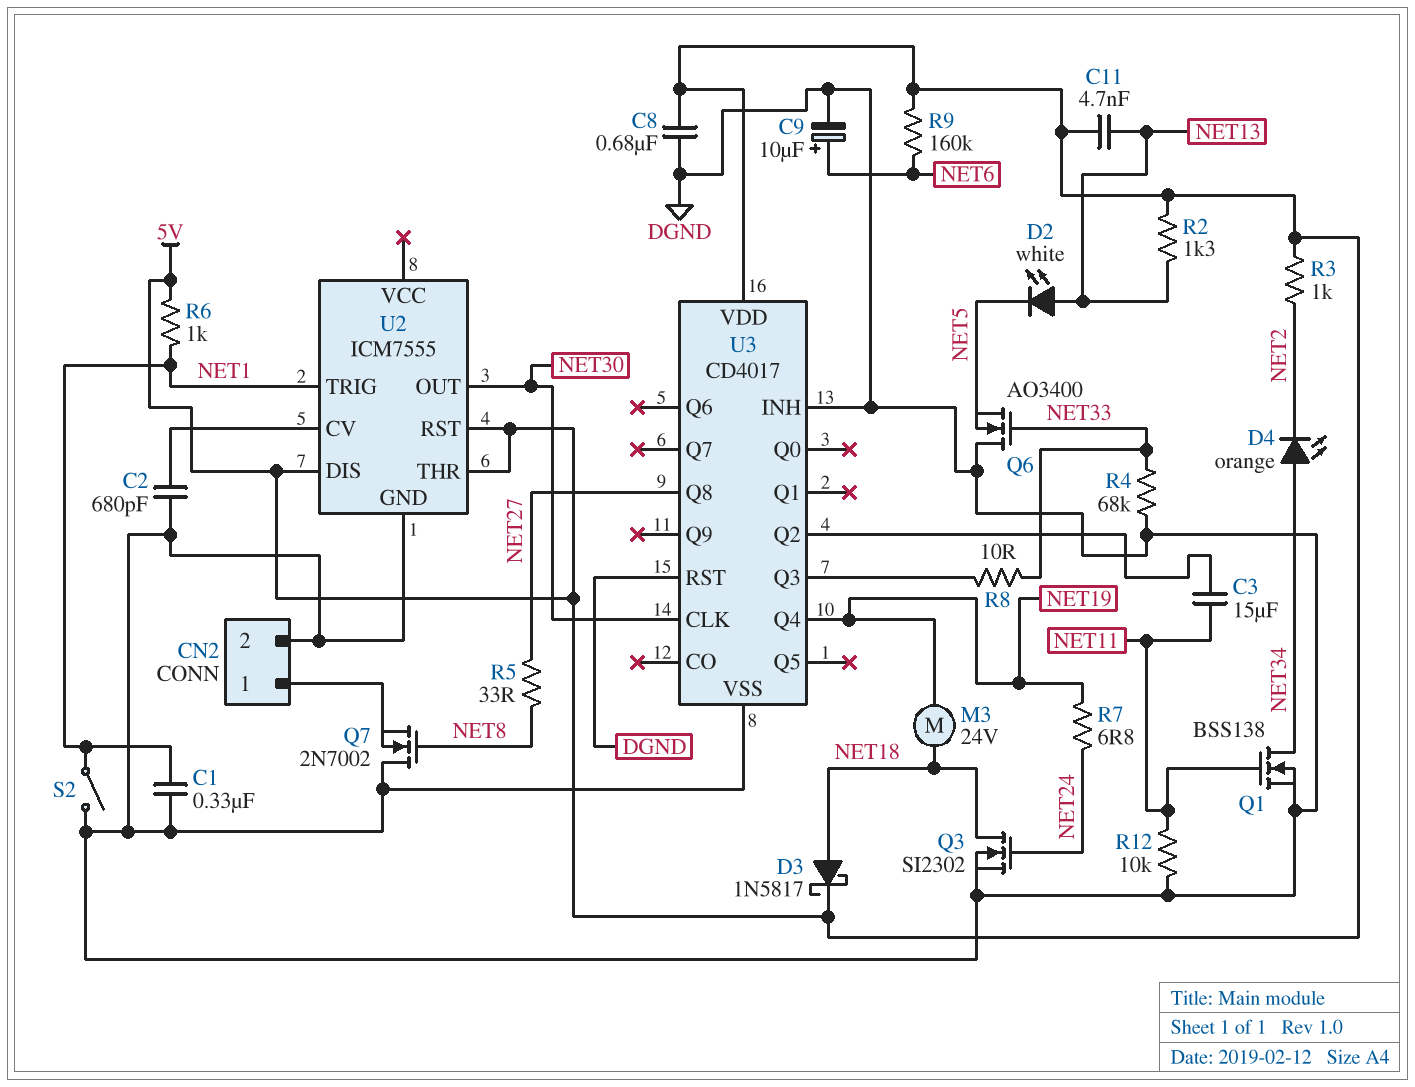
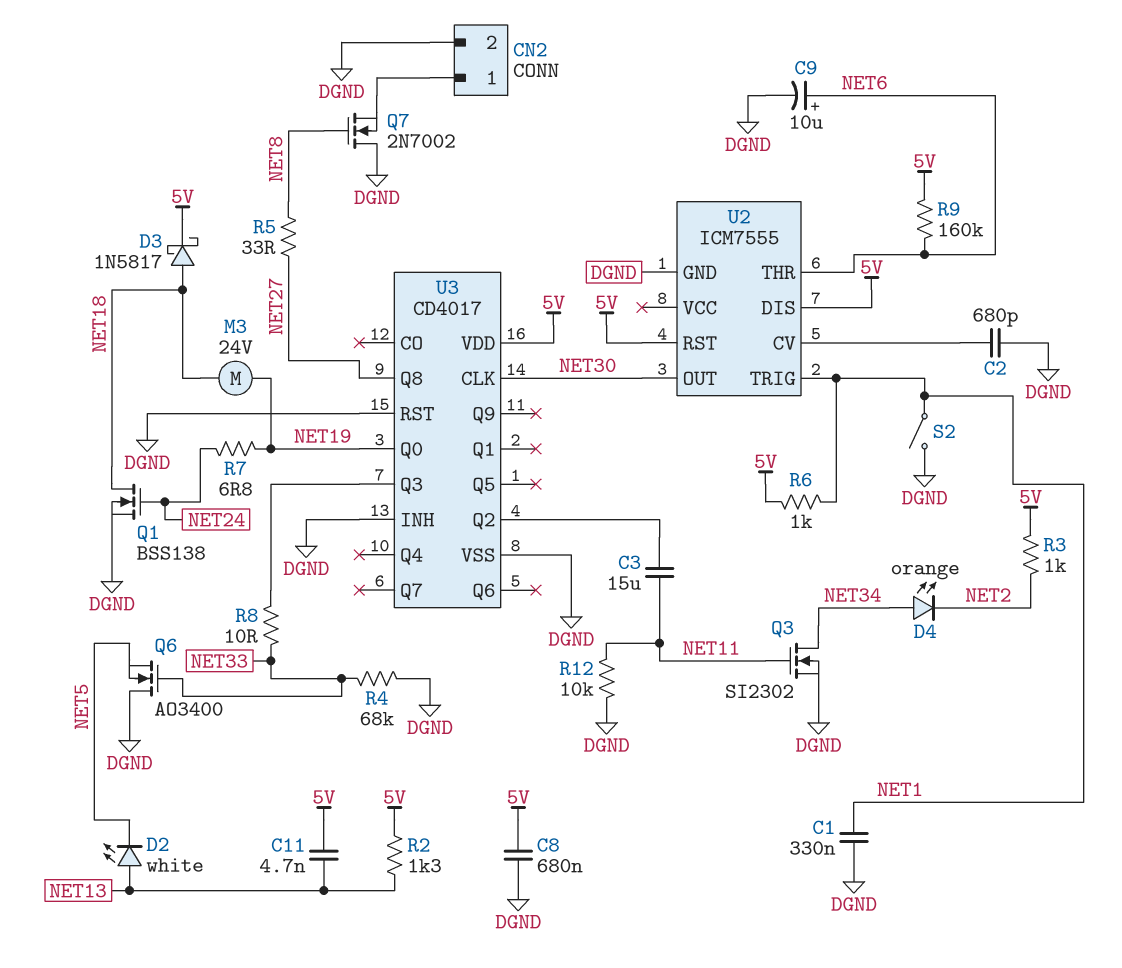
Q1: NMOS BSS138 (G NET11, D NET34, S DGND) -> NMOS BSS138 (G NET24, D NET18, S DGND)
Q3: NMOS SI2302 (G NET24, D NET18, S DGND) -> NMOS SI2302 (G NET11, D NET34, S DGND)
U2 pin THR: 5V -> NET6
U3 pin Q0: none -> NET19
U3 pin Q4: NET19 -> none

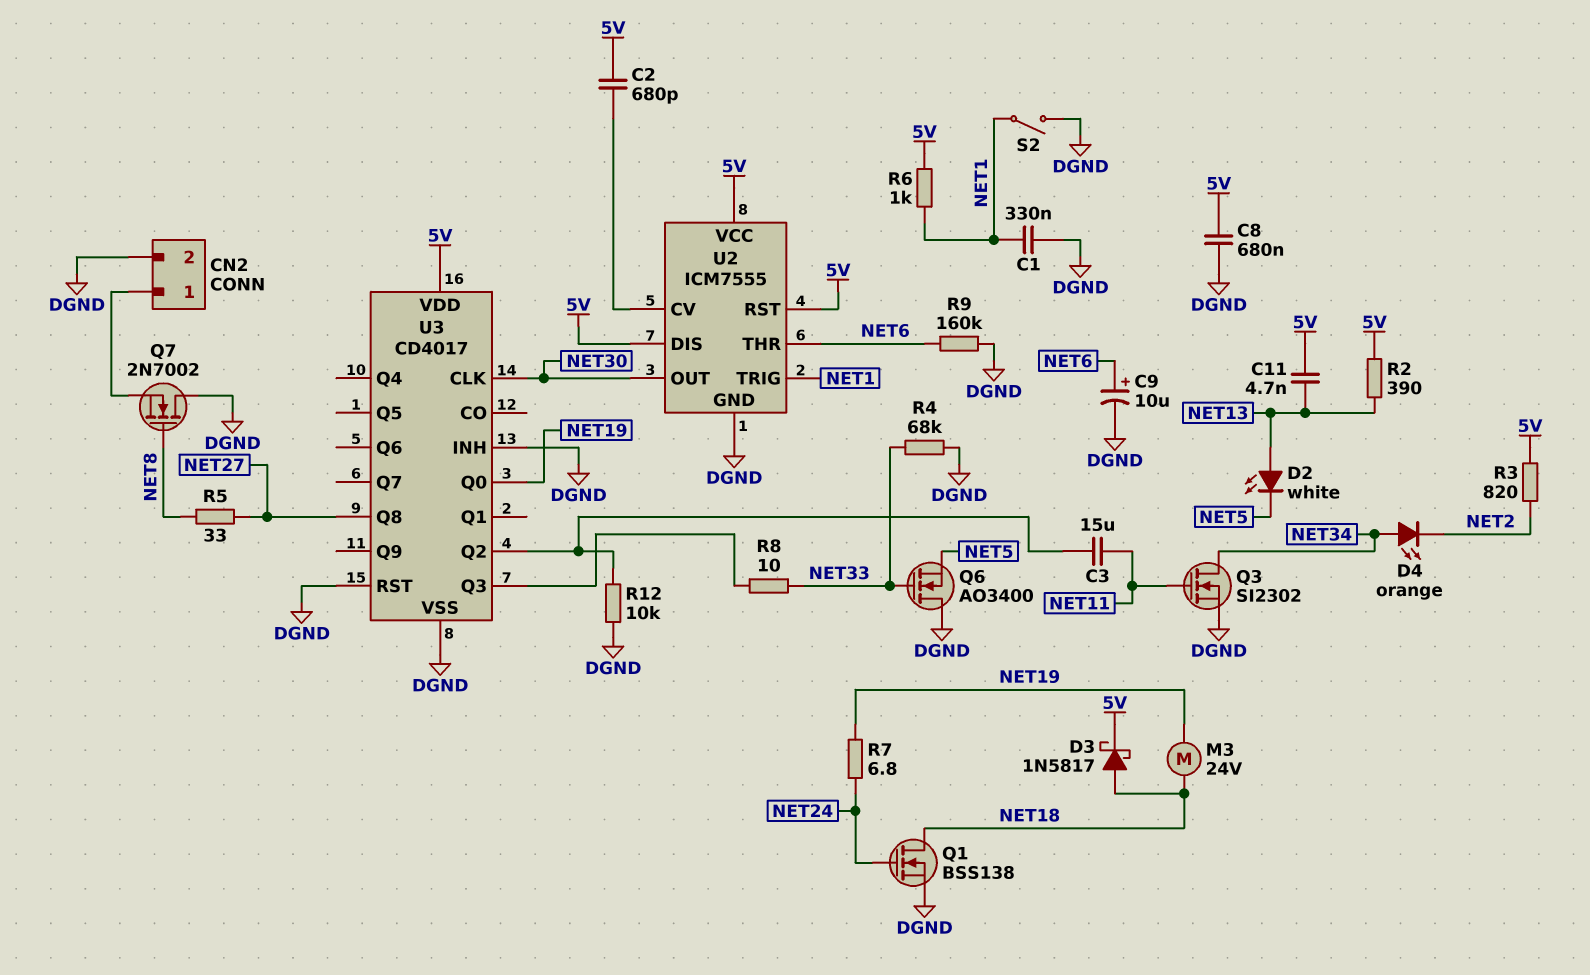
C2: 680pF (DGND, U2/CV) -> 680pF (5V, U2/CV)
R2: 1.3k (5V, NET13) -> 390 (5V, NET13)
R3: 1k (5V, NET2) -> 820 (5V, NET2)
R9: 160k (5V, NET6) -> 160k (DGND, NET6)
R12: 10k (DGND, NET11) -> 10k (DGND, U3/Q2)
U2 pin VCC: none -> 5V

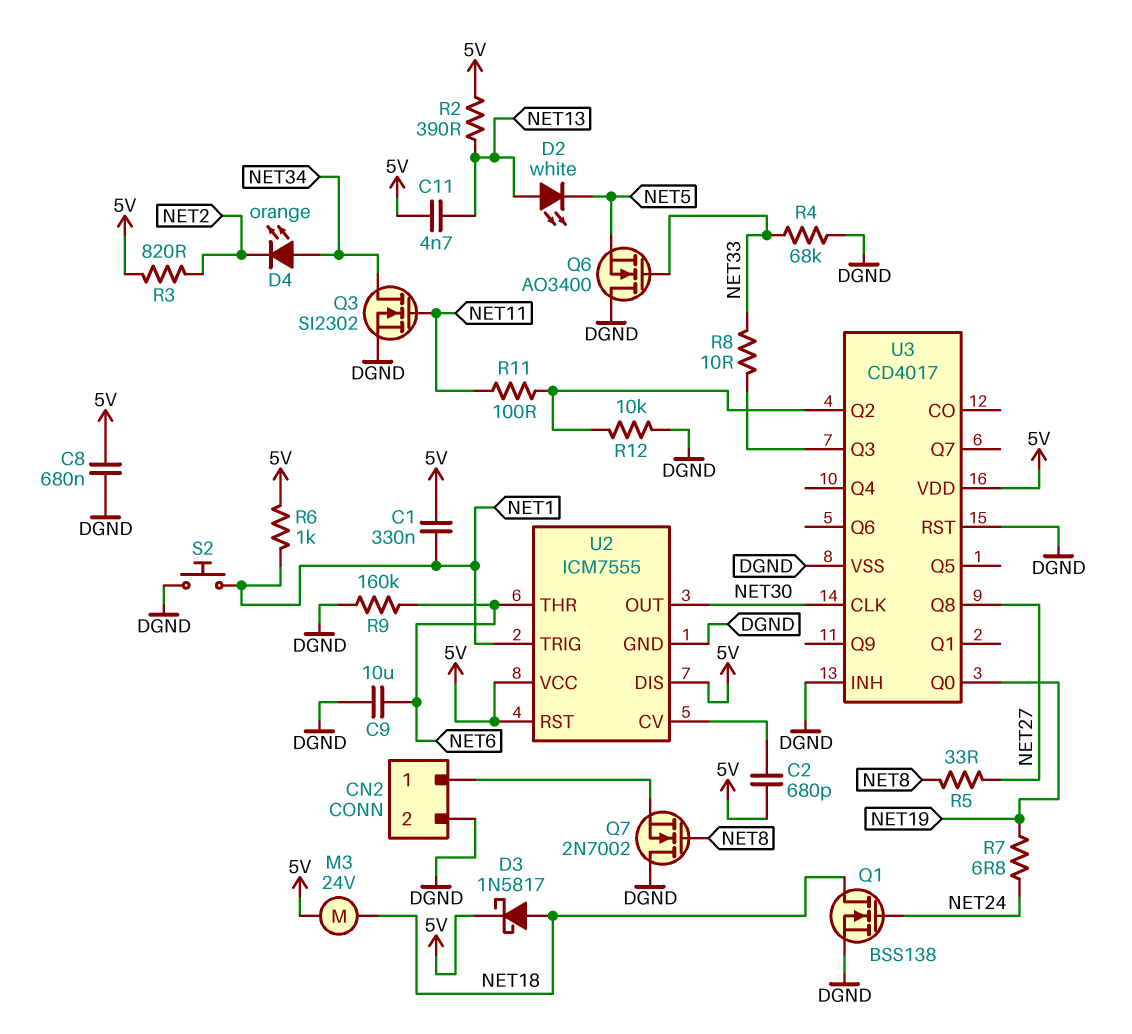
C1: 330nF (DGND, NET1) -> 330nF (5V, NET1)
C3: 15uF (NET11, U3/Q2) -> none
C9: 10uF (plus NET6, minus DGND) -> 10uF (DGND, NET6)
M3: motor 24V (NET18, NET19) -> motor 24V (5V, NET18)
R11: none -> 100 (NET11, U3/Q2)
S2: switch (DGND, NET1) -> button (DGND, NET1)

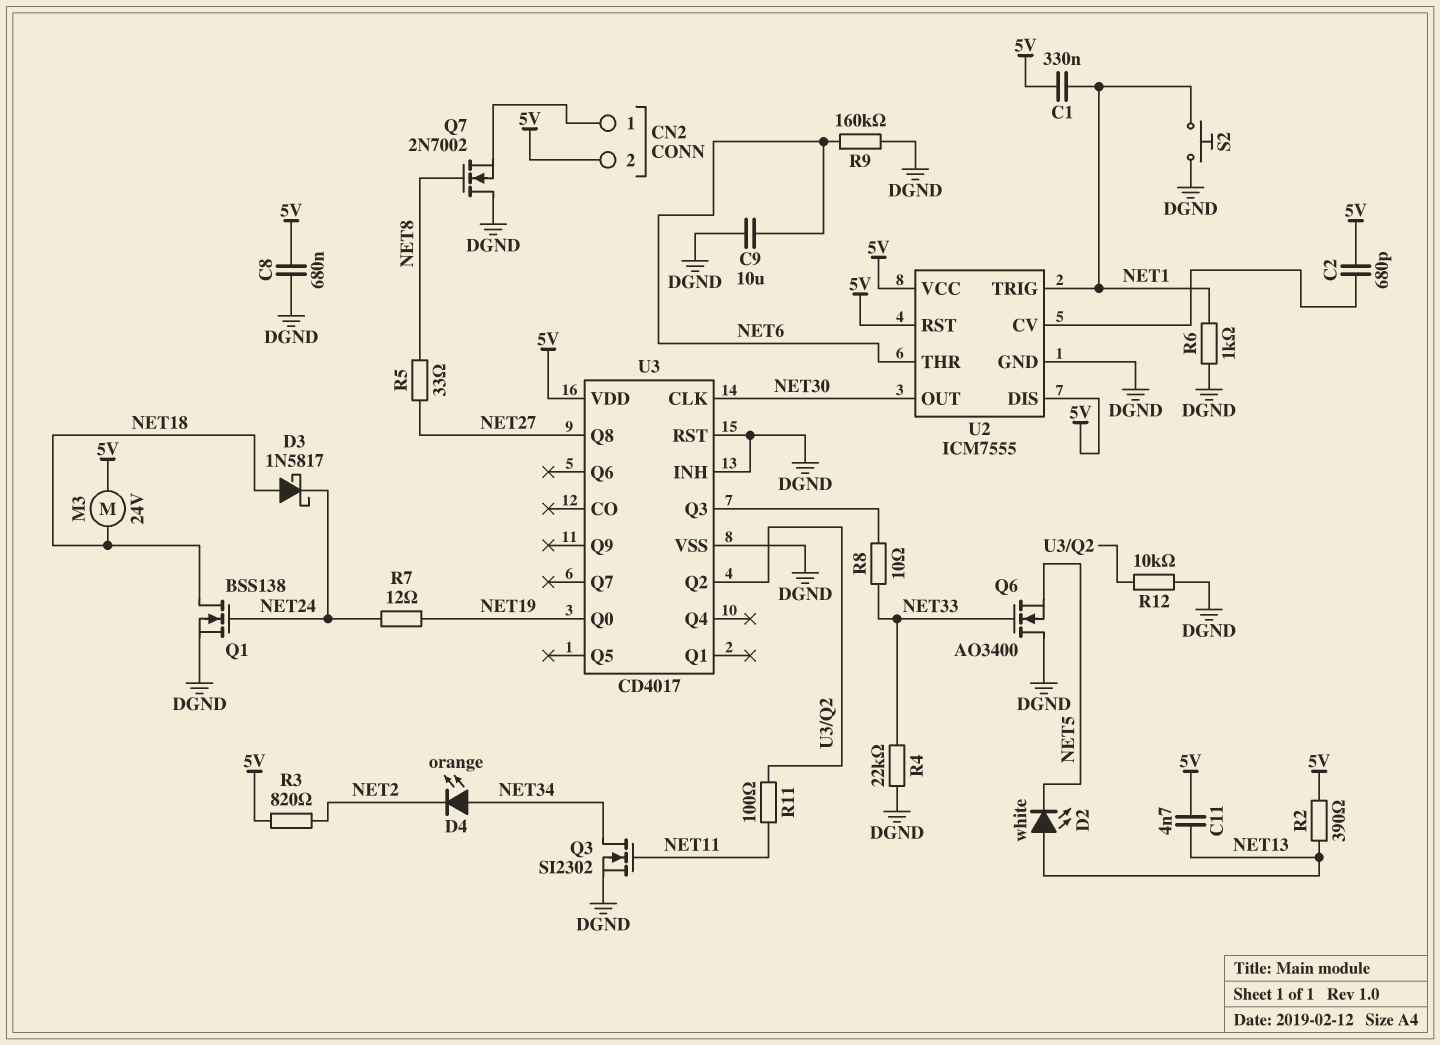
CN2 pin 2: DGND -> 5V
D3: schottky 1N5817 (A NET18, K 5V) -> schottky 1N5817 (A NET18, K NET24)
R4: 68k (DGND, NET33) -> 22k (DGND, NET33)
R6: 1k (5V, NET1) -> 1k (DGND, NET1)
R7: 6.8 (NET19, NET24) -> 12 (NET19, NET24)

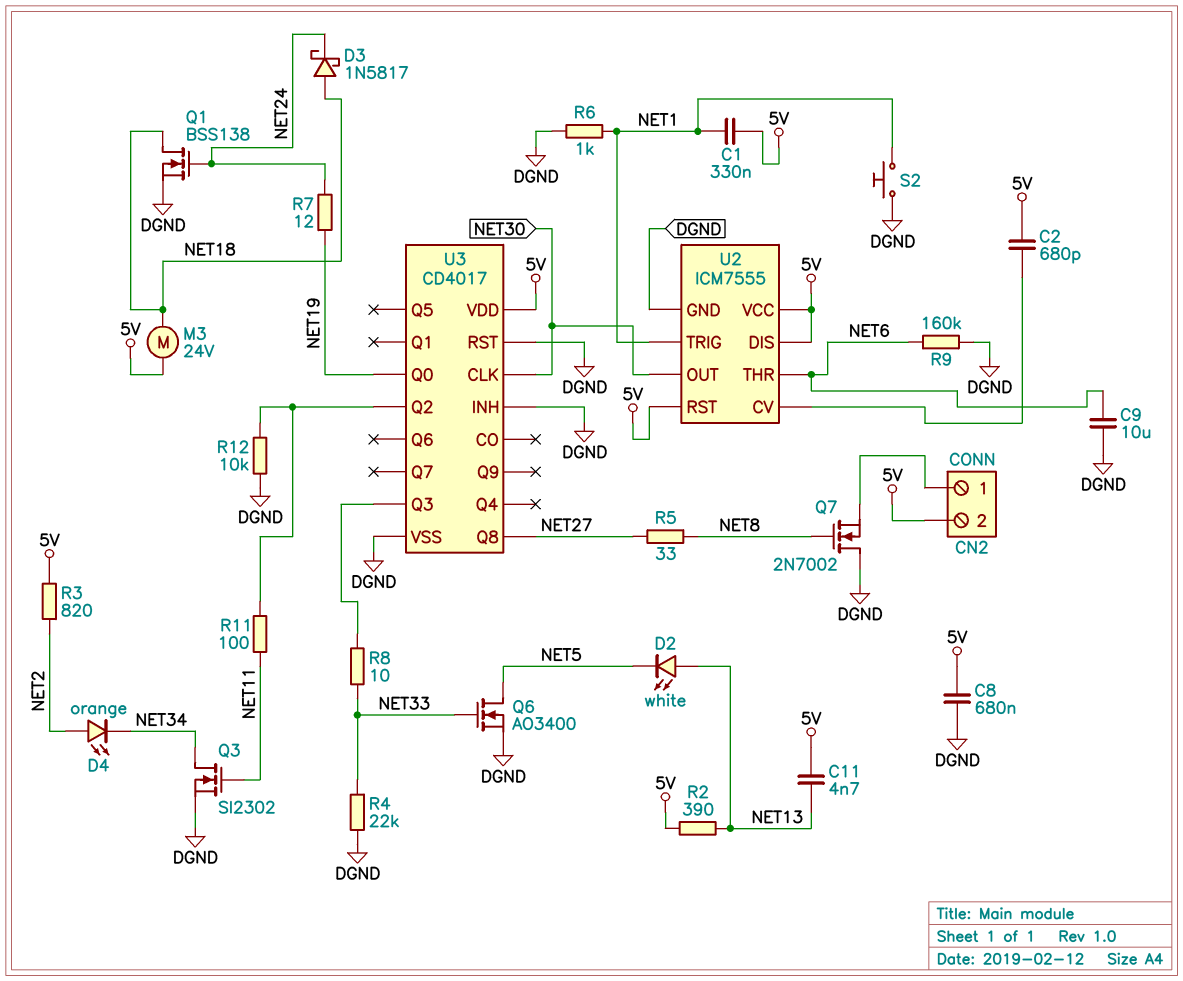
D4: LED orange (A NET34, K NET2) -> LED orange (A NET2, K NET34)
Q6: NMOS AO3400 (G NET33, D DGND, S NET5) -> NMOS AO3400 (G NET33, D NET5, S DGND)

